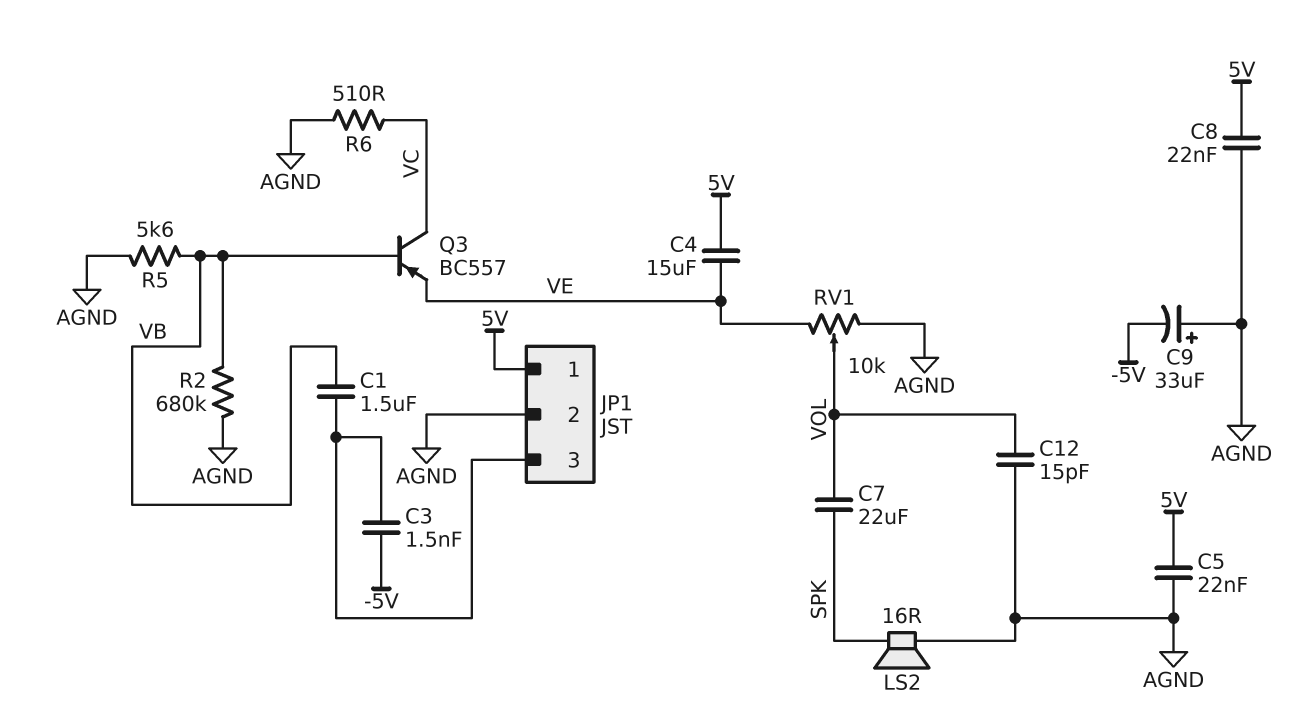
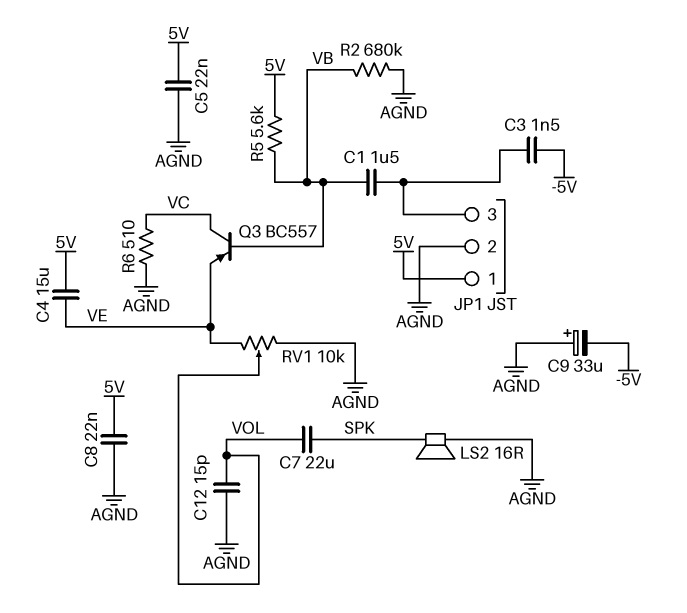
R5: 5.6k (AGND, VB) -> 5.6k (5V, VB)

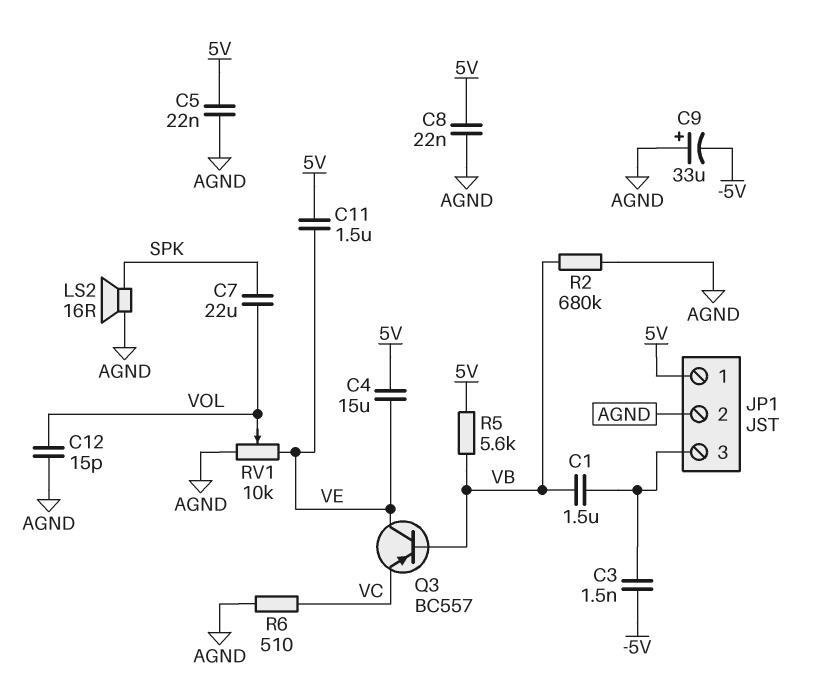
C11: none -> 1.5uF (5V, VE)
Q3: PNP BC557 (B VB, C VC, E VE) -> PNP BC557 (B VB, C VE, E VC)

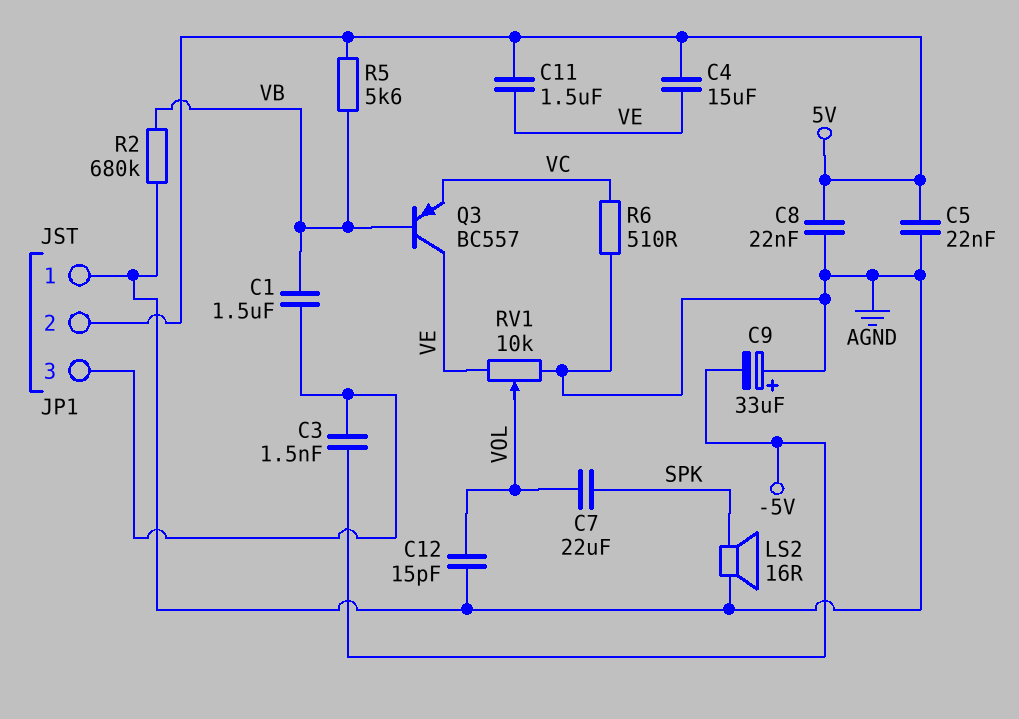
JP1 pin 1: 5V -> AGND
JP1 pin 2: AGND -> 5V

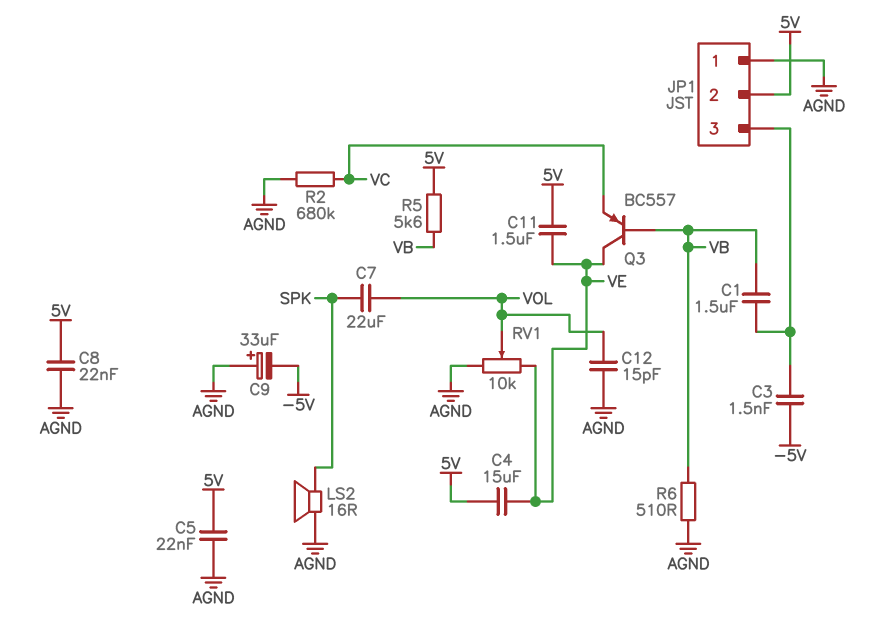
R2: 680k (AGND, VB) -> 680k (AGND, VC)
R6: 510 (AGND, VC) -> 510 (AGND, VB)

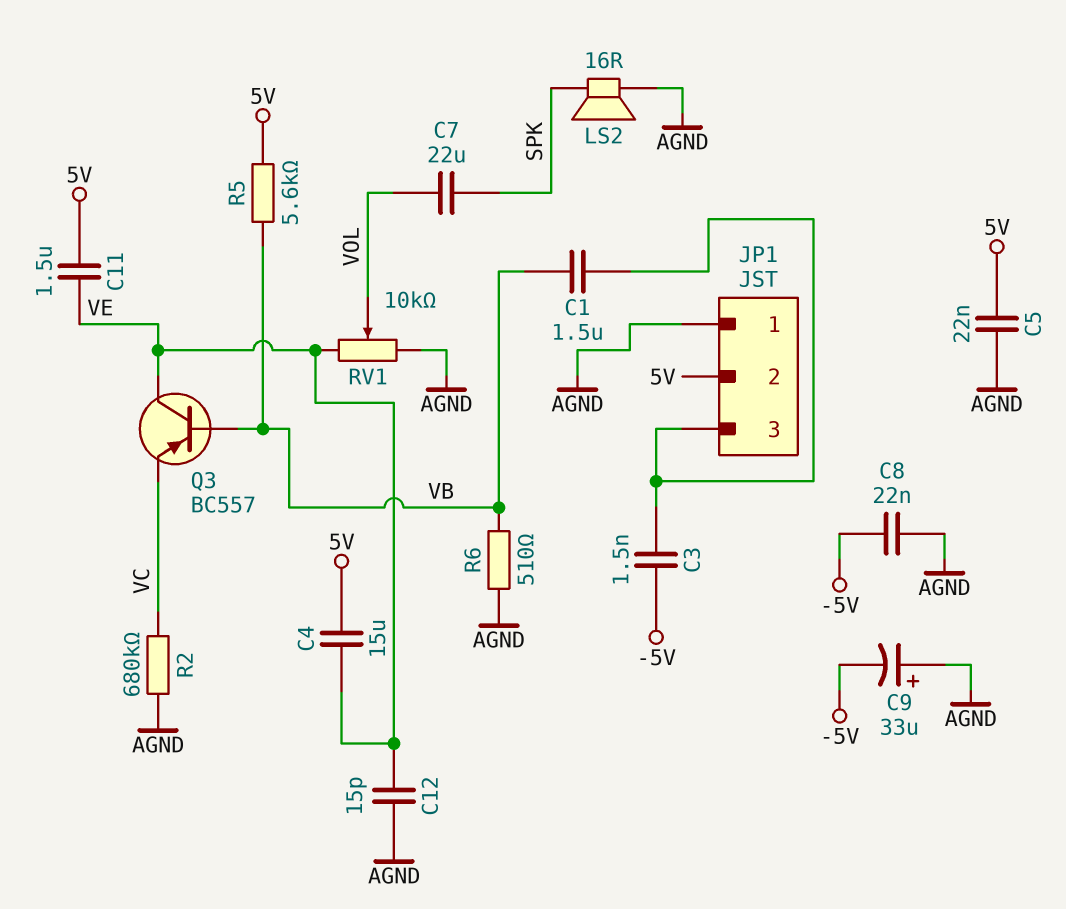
C8: 22nF (5V, AGND) -> 22nF (-5V, AGND)
C12: 15pF (AGND, VOL) -> 15pF (AGND, VE)

